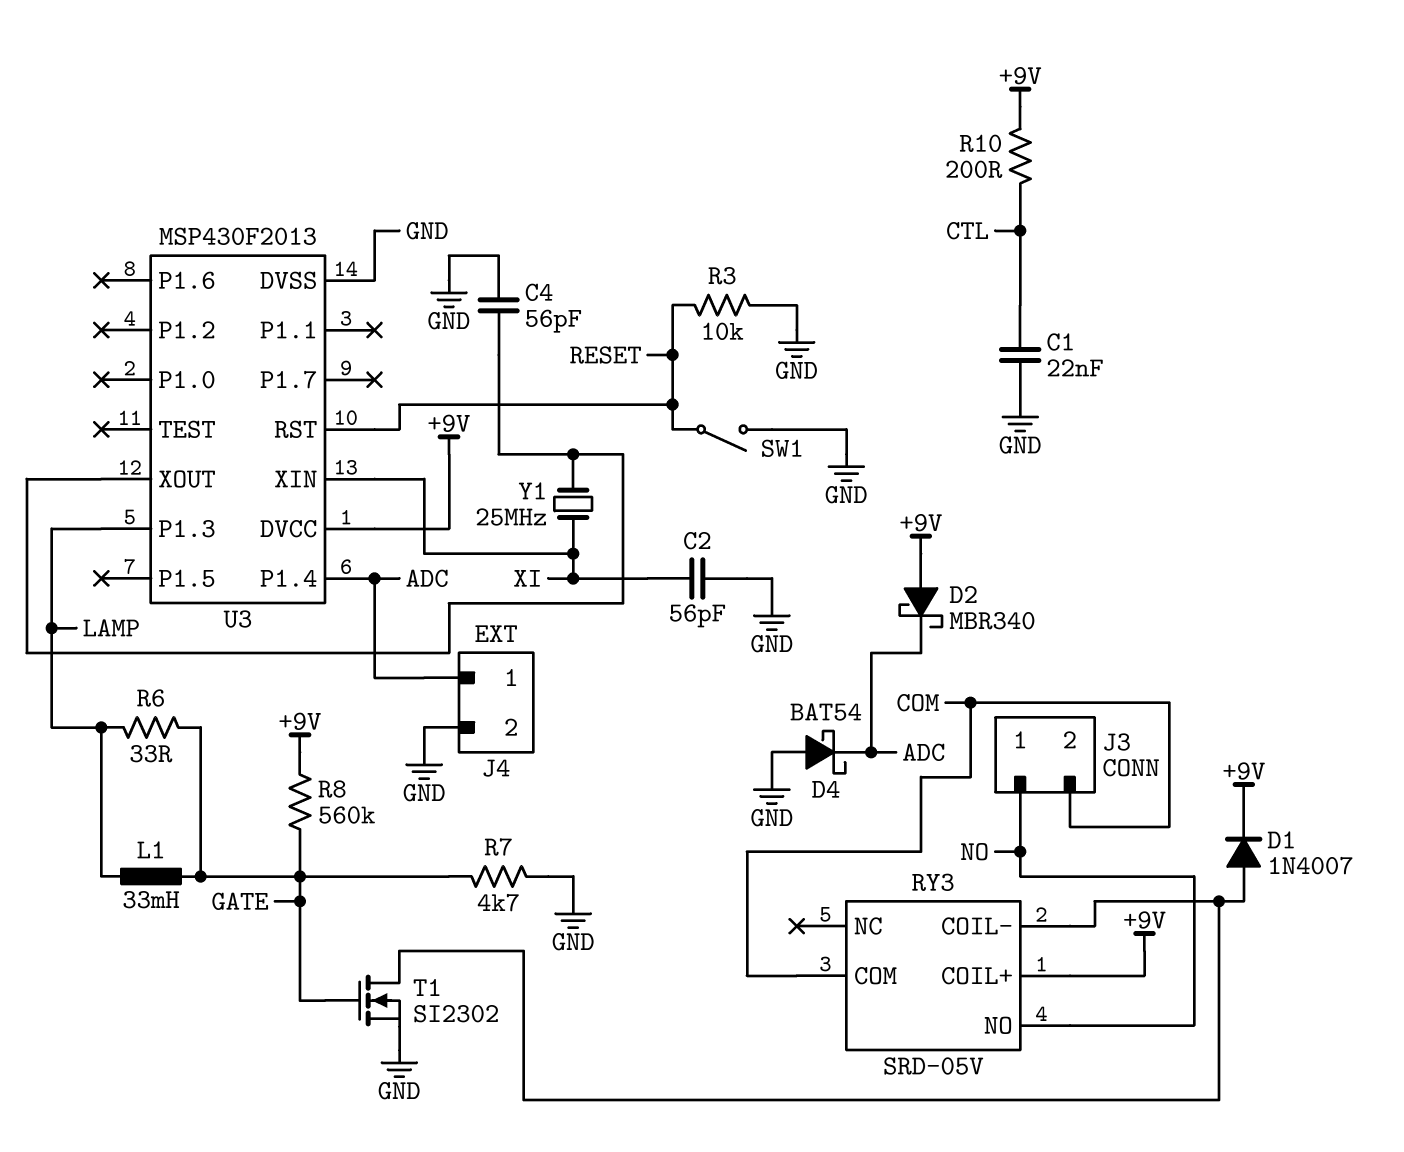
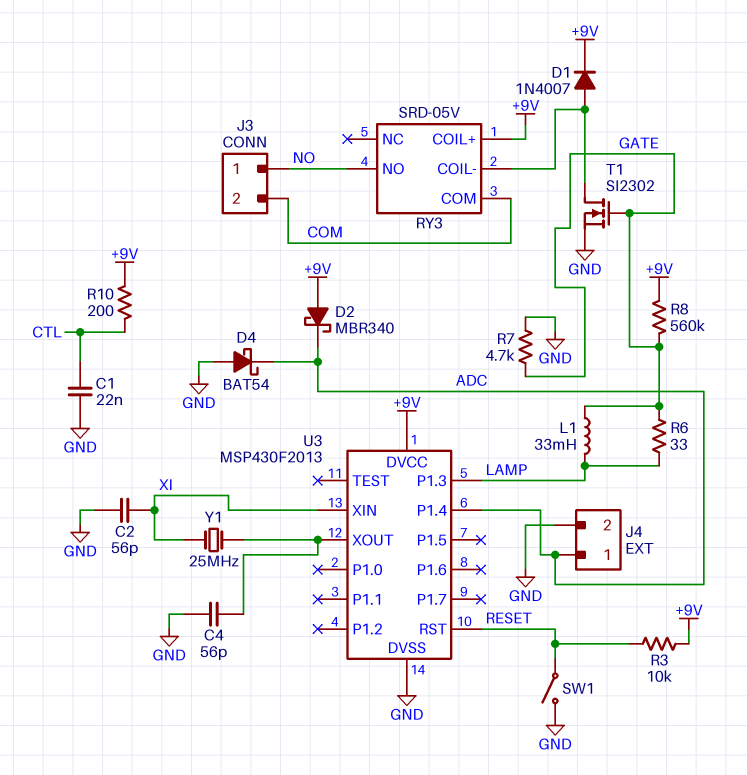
R3: 10k (GND, RESET) -> 10k (+9V, RESET)

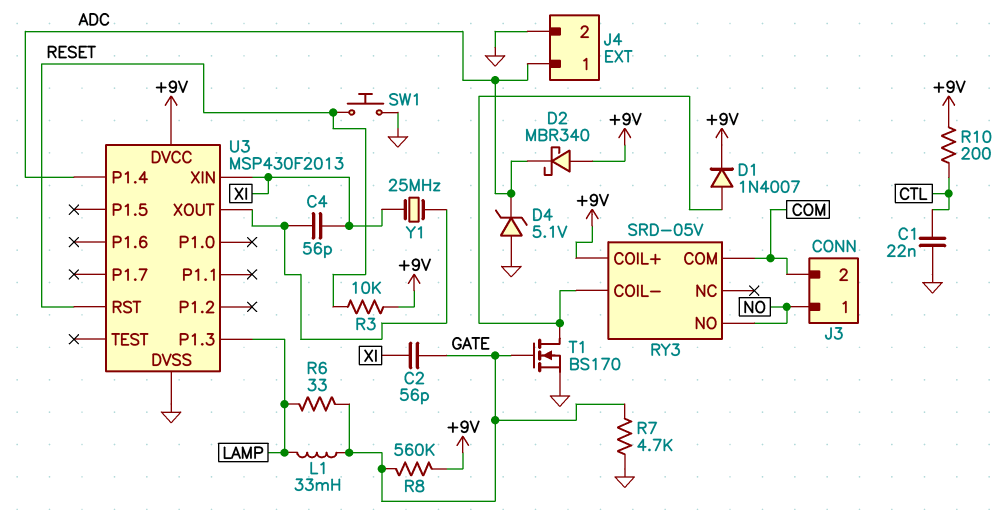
C2: 56pF (GND, XI) -> 56pF (GATE, XI)
C4: 56pF (GND, U3/XOUT) -> 56pF (U3/XOUT, XI)
D4: schottky BAT54 (A GND, K ADC) -> zener 5.1V (A GND, K ADC)
SW1: switch (GND, RESET) -> button (GND, RESET)
T1: NMOS SI2302 (G GATE, D RY3/COIL-, S GND) -> NMOS BS170 (G GATE, D RY3/COIL-, S GND)

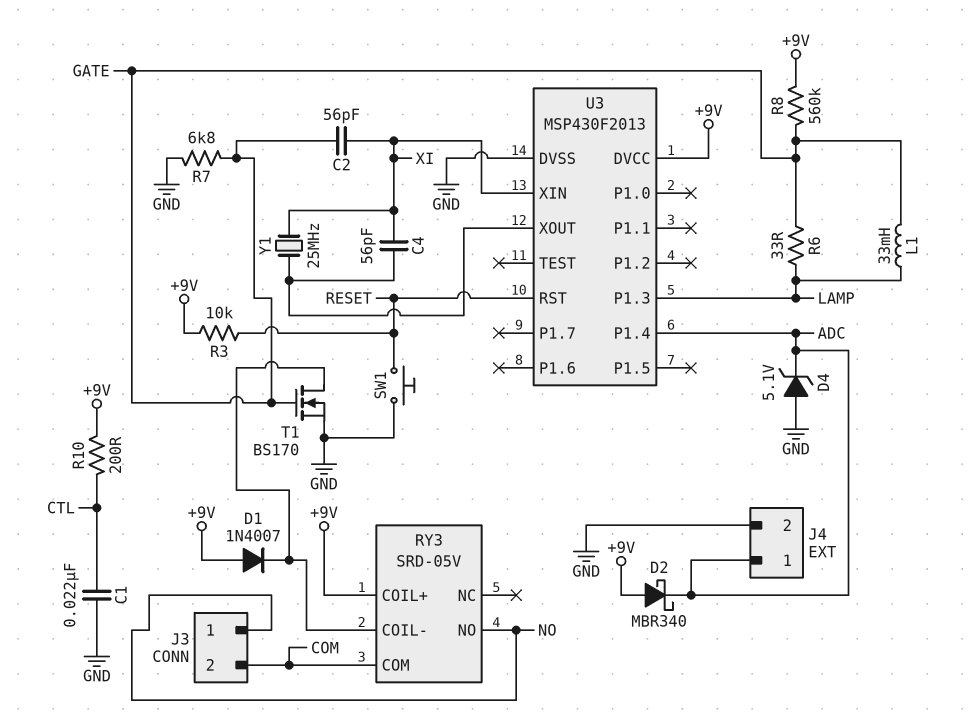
D1: diode 1N4007 (A RY3/COIL-, K +9V) -> diode 1N4007 (A +9V, K RY3/COIL-)
R7: 4.7k (GATE, GND) -> 6.8k (GATE, GND)

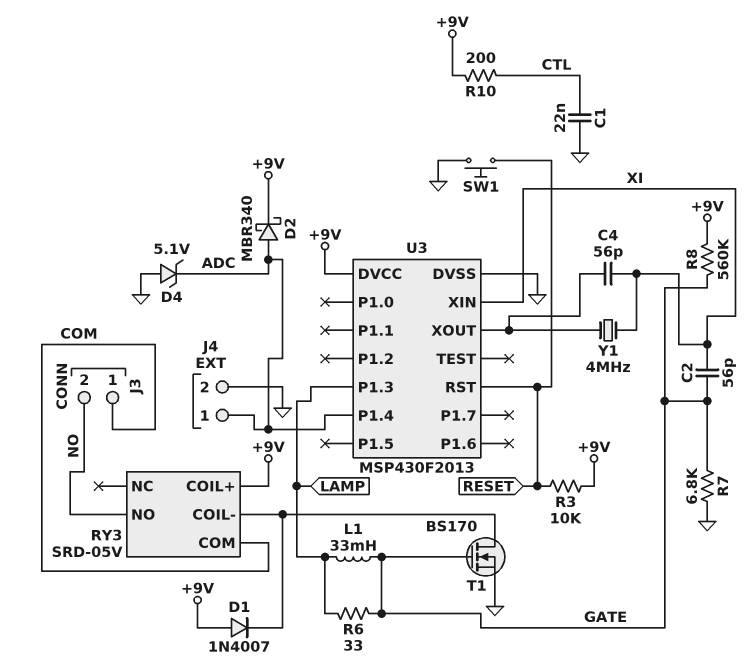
D2: schottky MBR340 (A +9V, K ADC) -> schottky MBR340 (A ADC, K +9V)
J3 pin 1: NO -> COM
J3 pin 2: COM -> NO
Y1: 25MHz (U3/XOUT, XI) -> 4MHz (U3/XOUT, XI)

